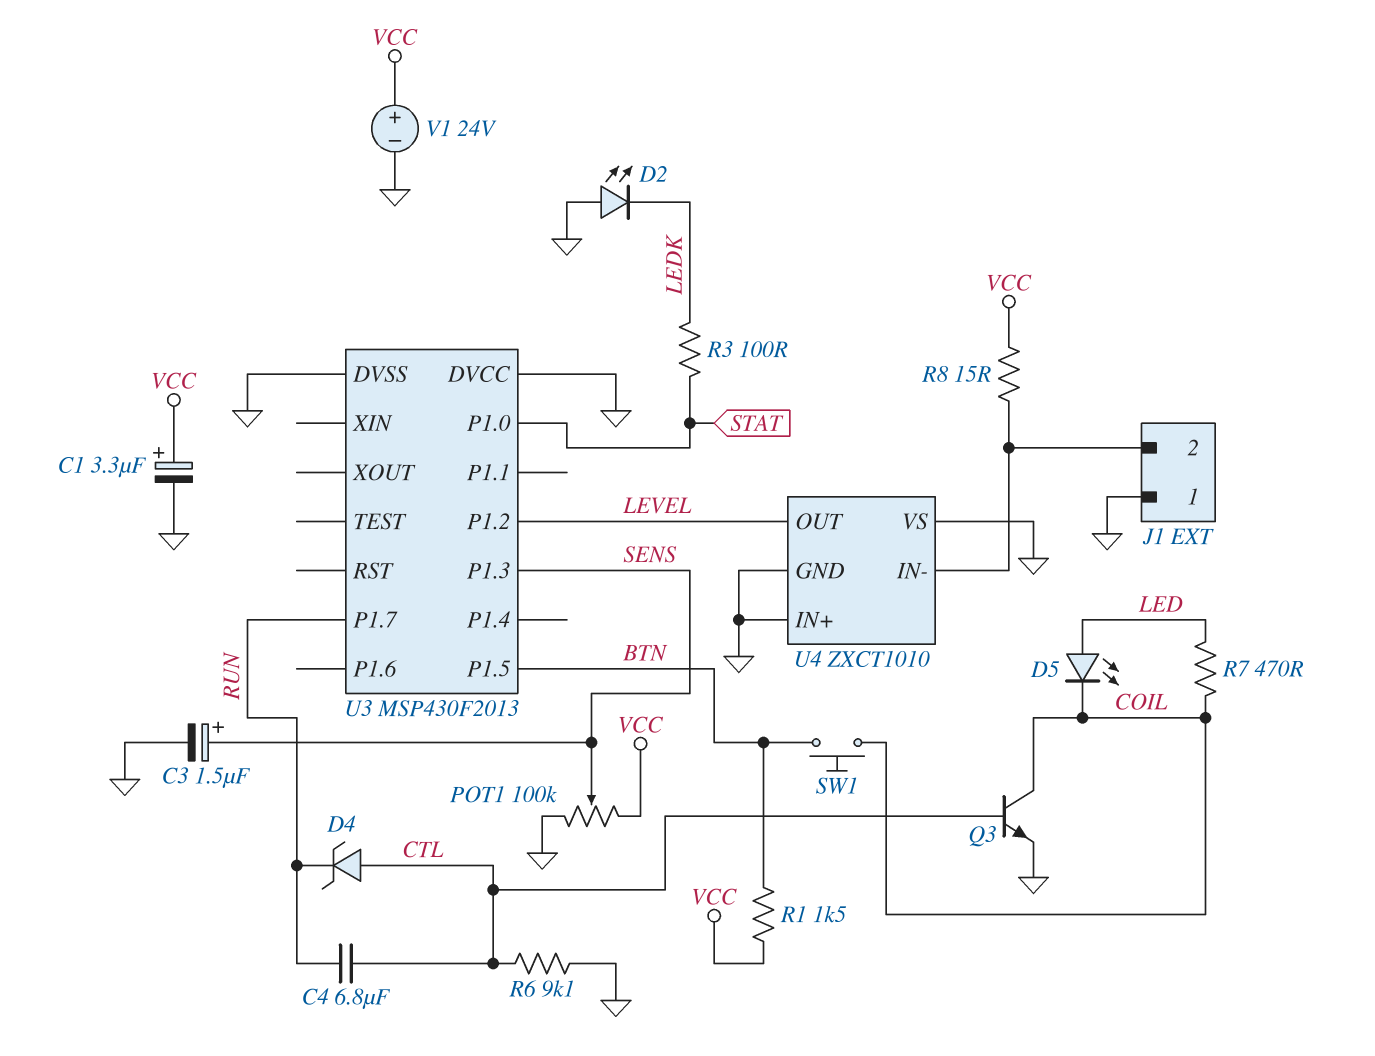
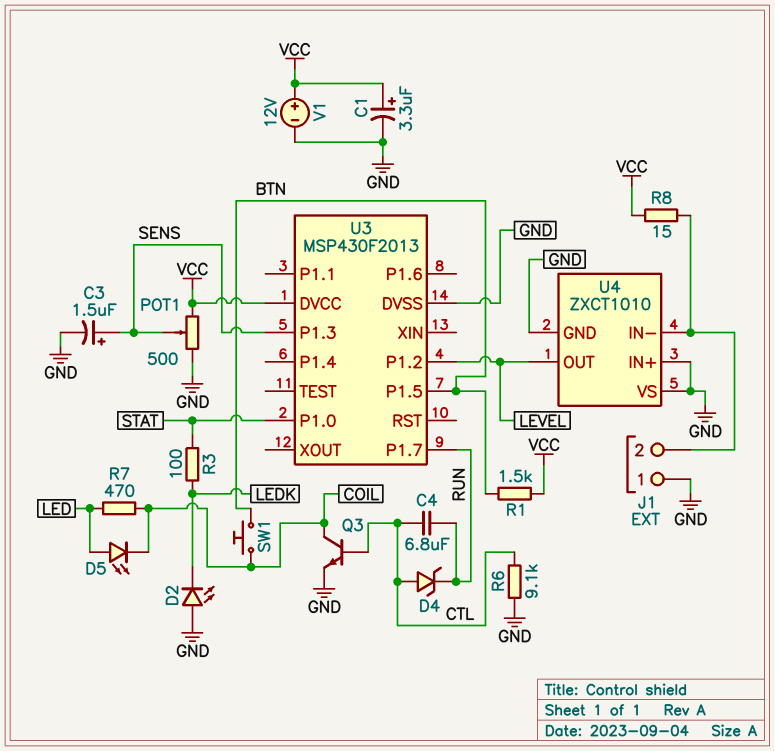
POT1: 100k (GND, VCC, wiper SENS) -> 500 (GND, VCC, wiper SENS)
U3 pin DVCC: GND -> VCC
V1: 24V (plus VCC, minus GND) -> 12V (plus VCC, minus GND)

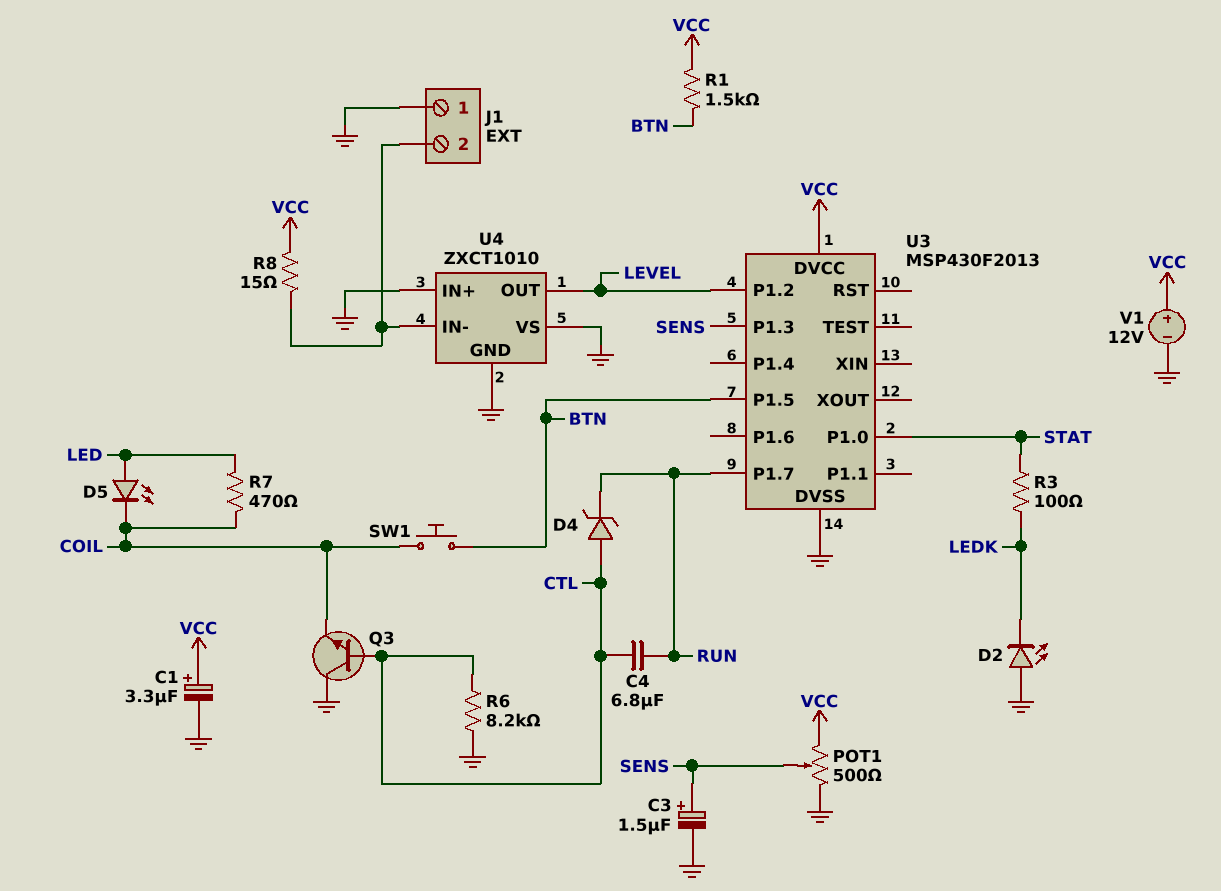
Q3: NPN (B CTL, C COIL, E GND) -> NPN (B CTL, C GND, E COIL)
R6: 9.1k (CTL, GND) -> 8.2k (CTL, GND)

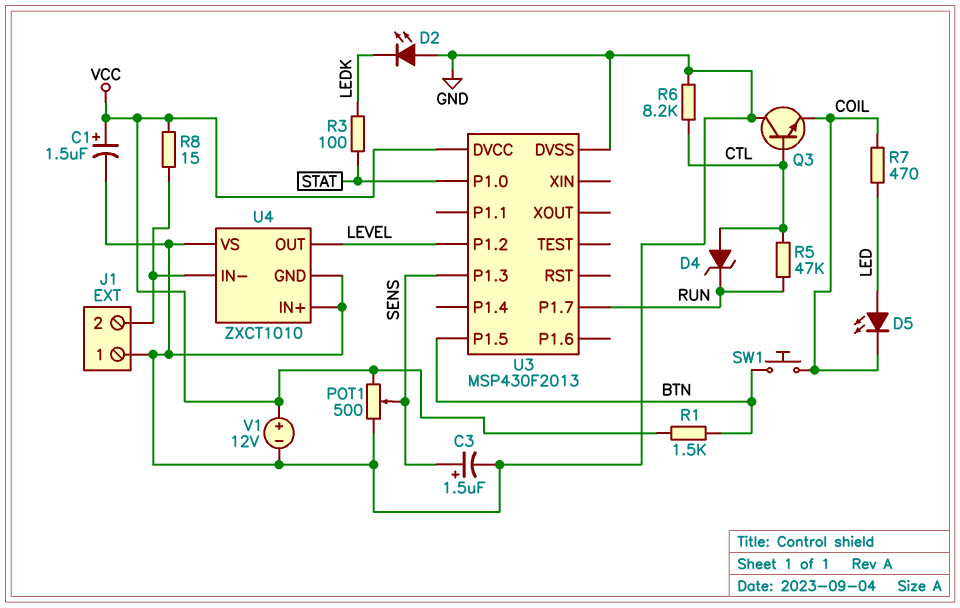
C1: 3.3uF (plus VCC, minus GND) -> 1.5uF (plus VCC, minus GND)
C4: 6.8uF (CTL, RUN) -> none
R5: none -> 47k (CTL, RUN)

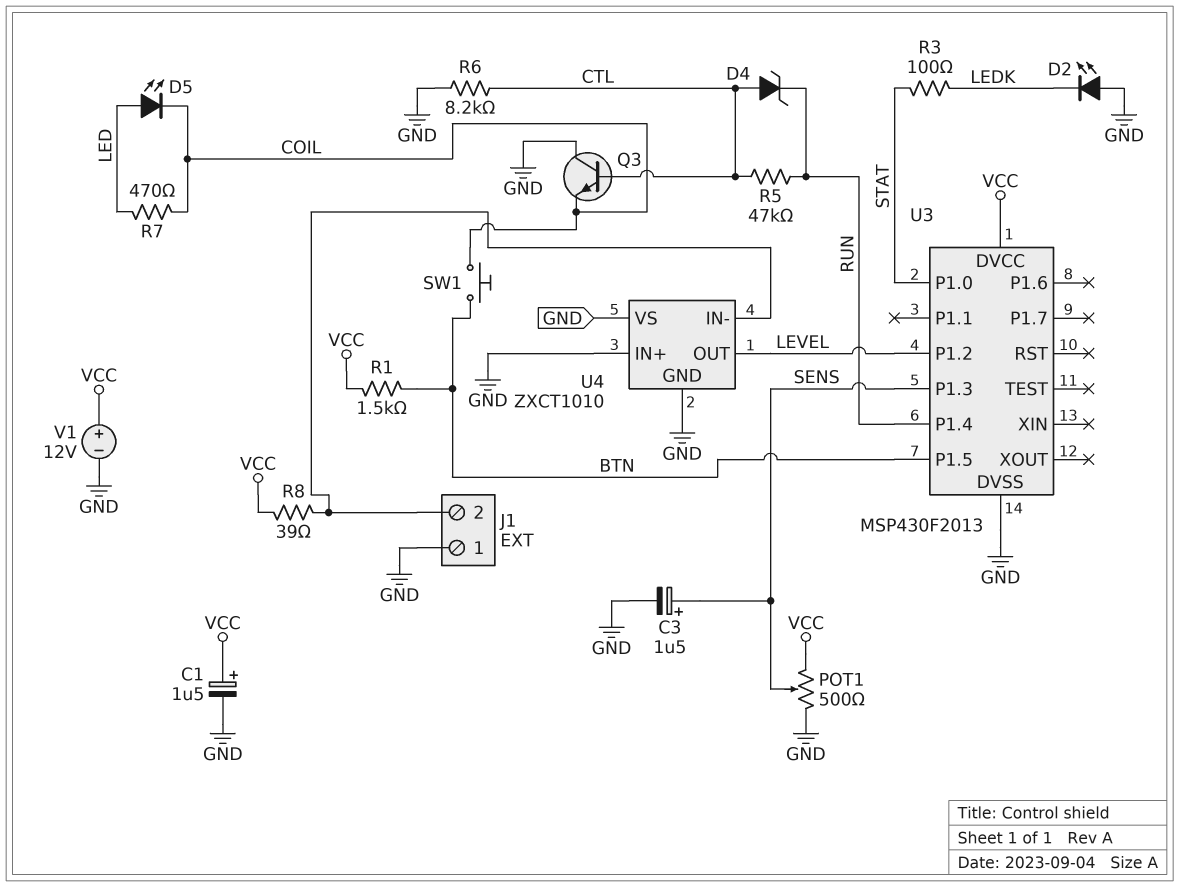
R8: 15 (J1/2, VCC) -> 39 (J1/2, VCC)
U3 pin P1.4: none -> RUN
U3 pin P1.7: RUN -> none

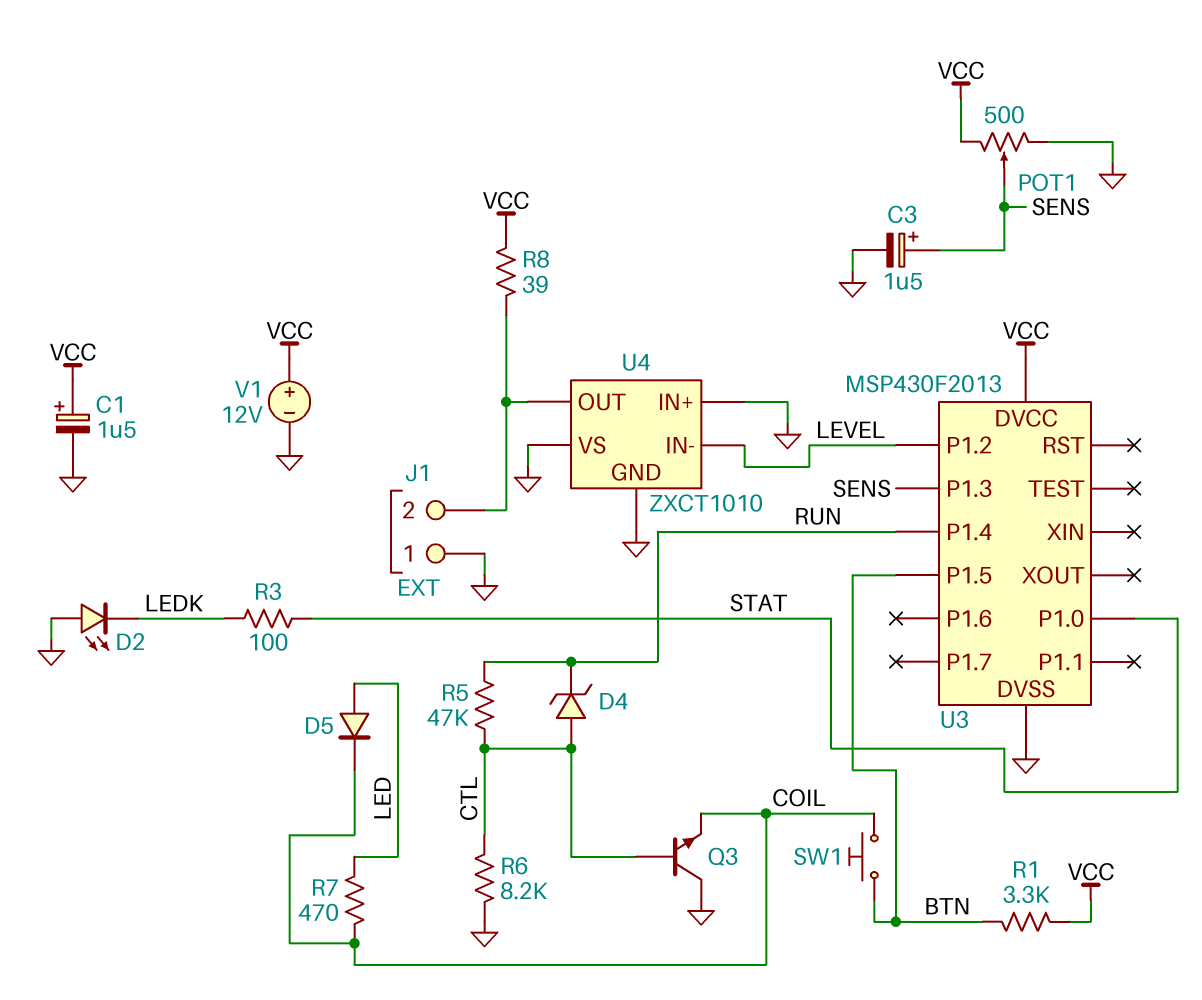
D5: LED (A LED, K COIL) -> diode (A LED, K COIL)
R1: 1.5k (BTN, VCC) -> 3.3k (BTN, VCC)
U4 pin IN-: J1/2 -> LEVEL
U4 pin OUT: LEVEL -> J1/2

